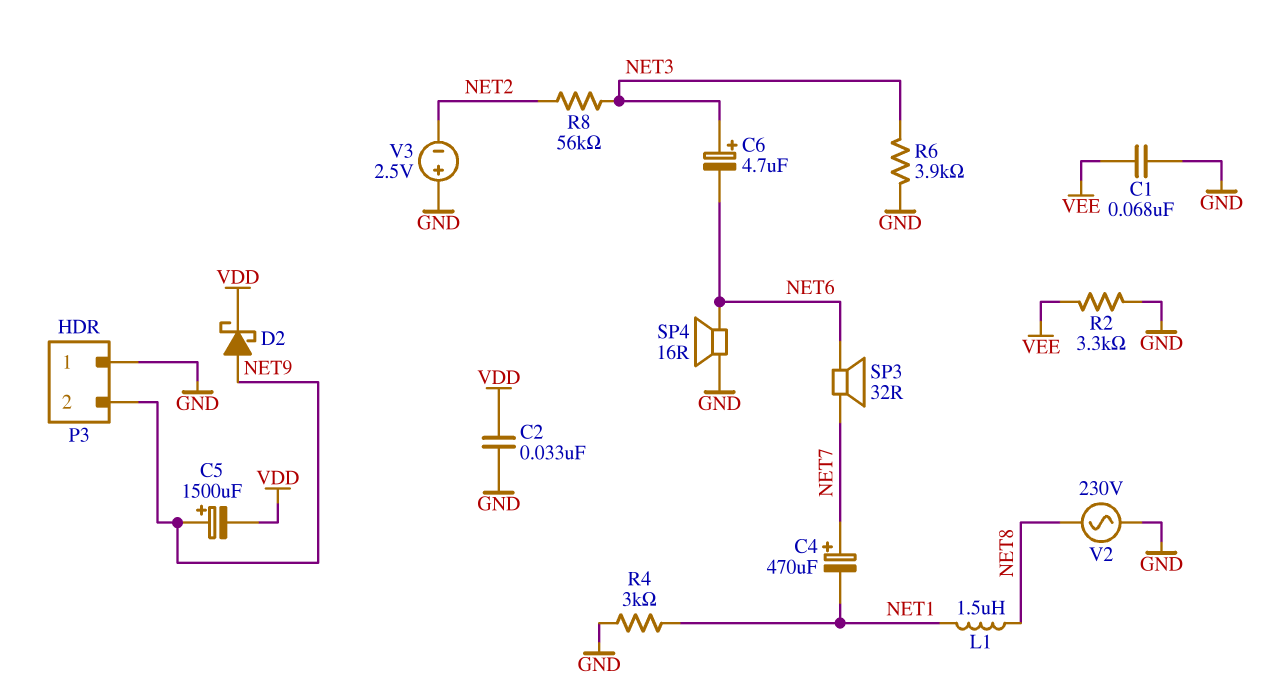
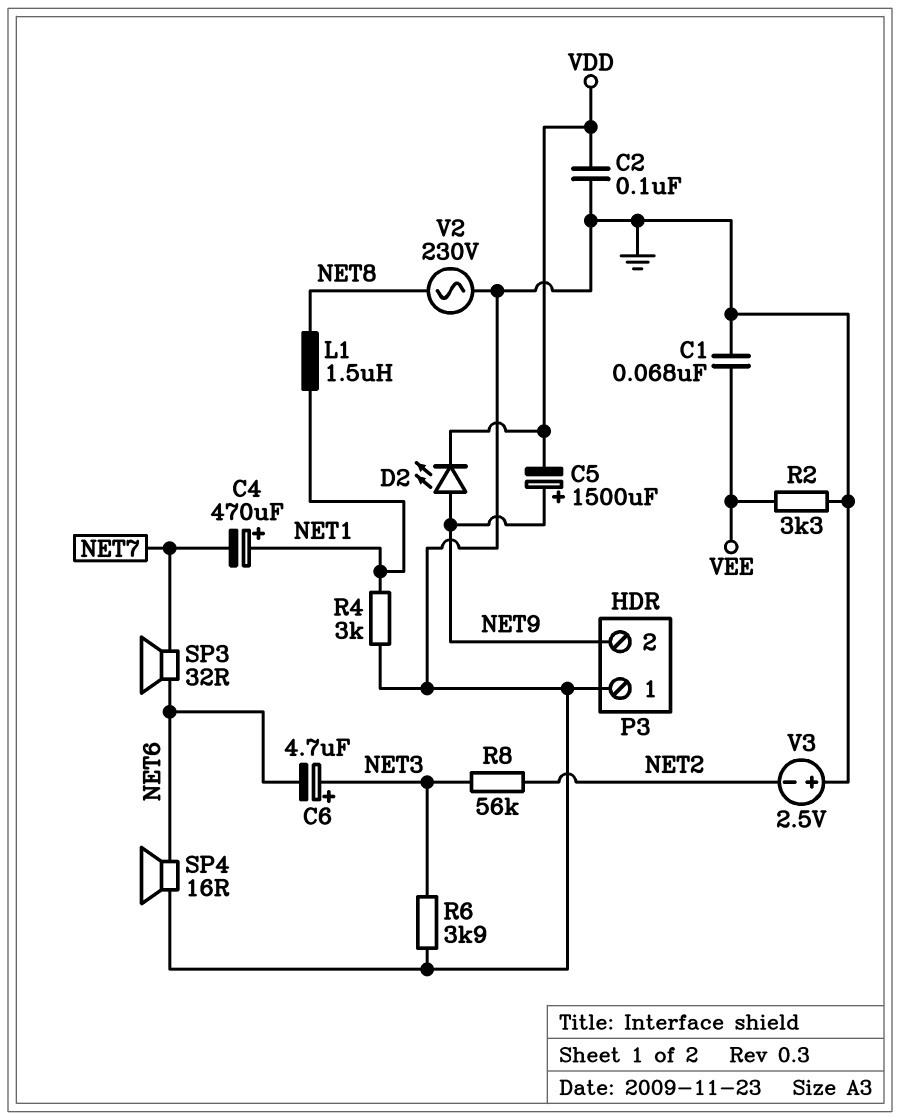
C2: 33nF (GND, VDD) -> 100nF (GND, VDD)
C4: 470uF (plus NET7, minus NET1) -> 470uF (plus NET1, minus NET7)
D2: schottky (A NET9, K VDD) -> LED (A NET9, K VDD)

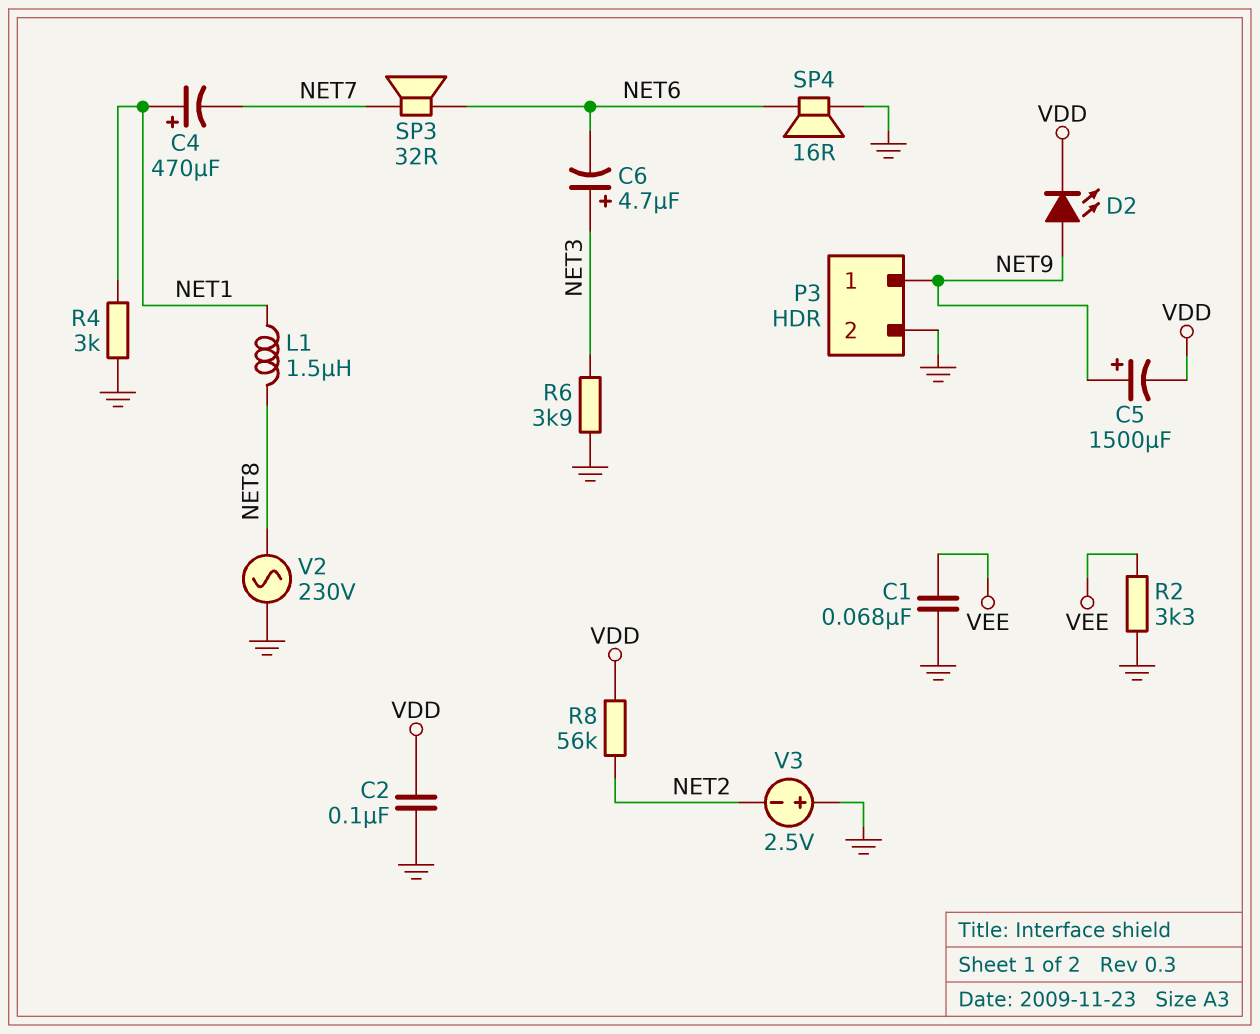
P3 pin 1: GND -> NET9
P3 pin 2: NET9 -> GND
R8: 56k (NET2, NET3) -> 56k (NET2, VDD)

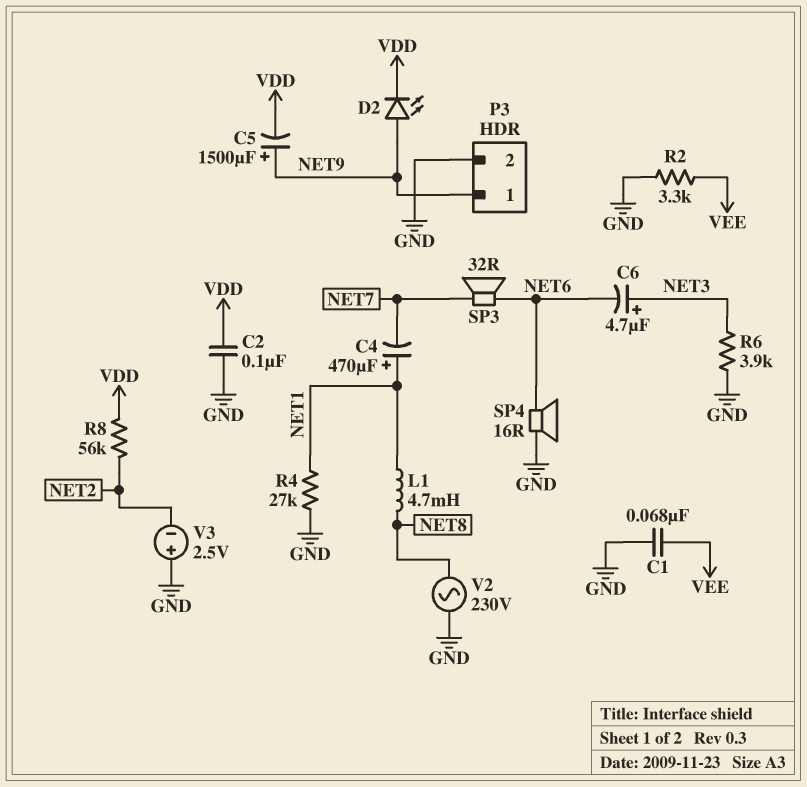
L1: 1.5uH (NET1, NET8) -> 4.7mH (NET1, NET8)
R4: 3k (GND, NET1) -> 27k (GND, NET1)

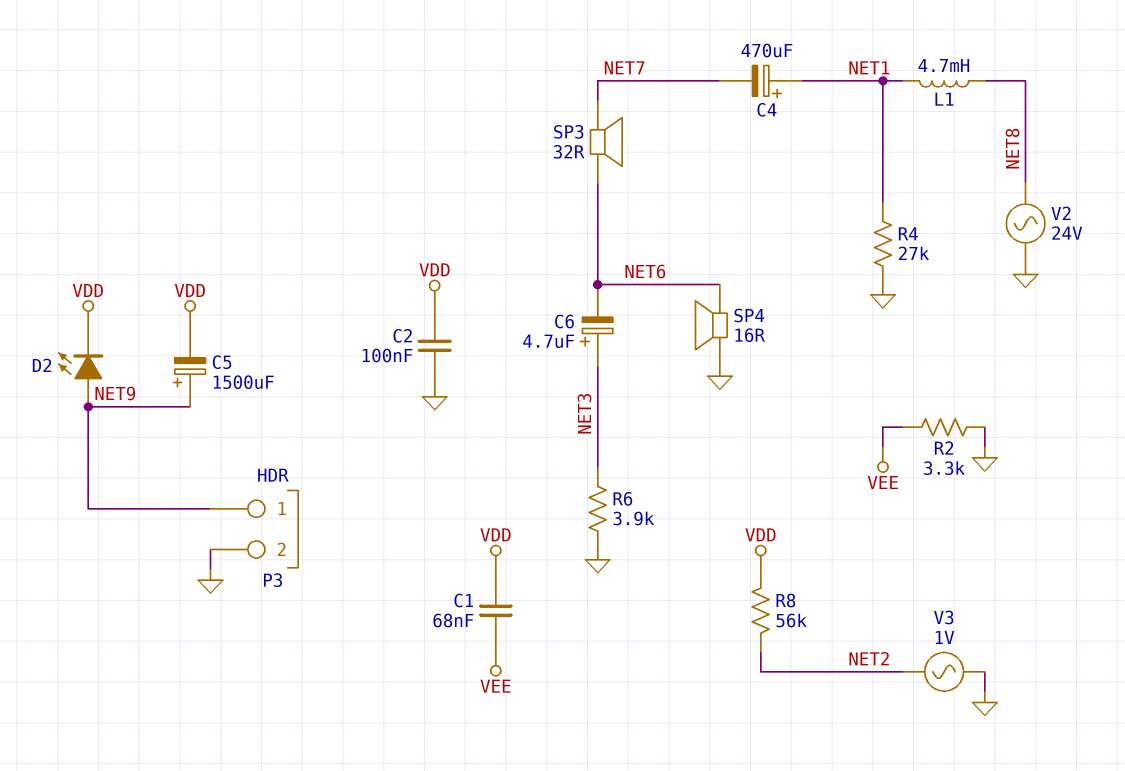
C1: 68nF (GND, VEE) -> 68nF (VDD, VEE)
V2: AC 230V (GND, NET8) -> AC 24V (GND, NET8)
V3: 2.5V (plus GND, minus NET2) -> AC 1V (GND, NET2)

